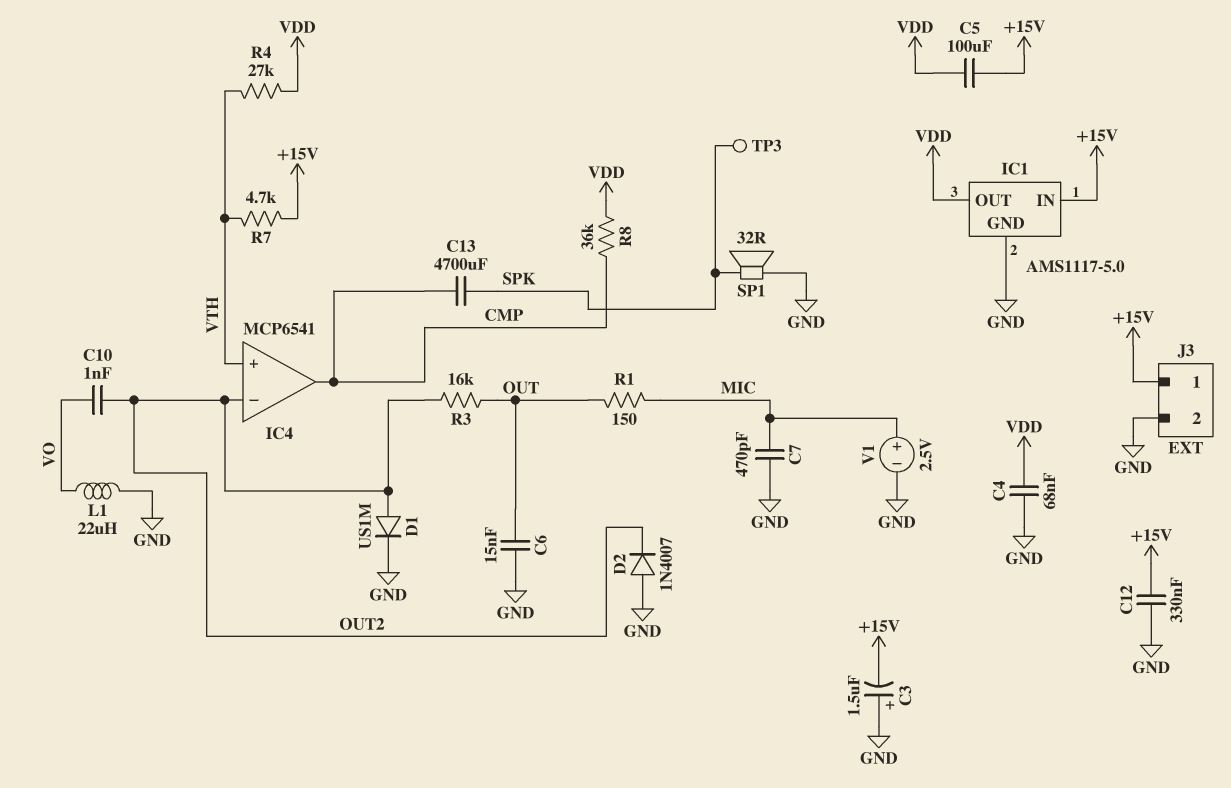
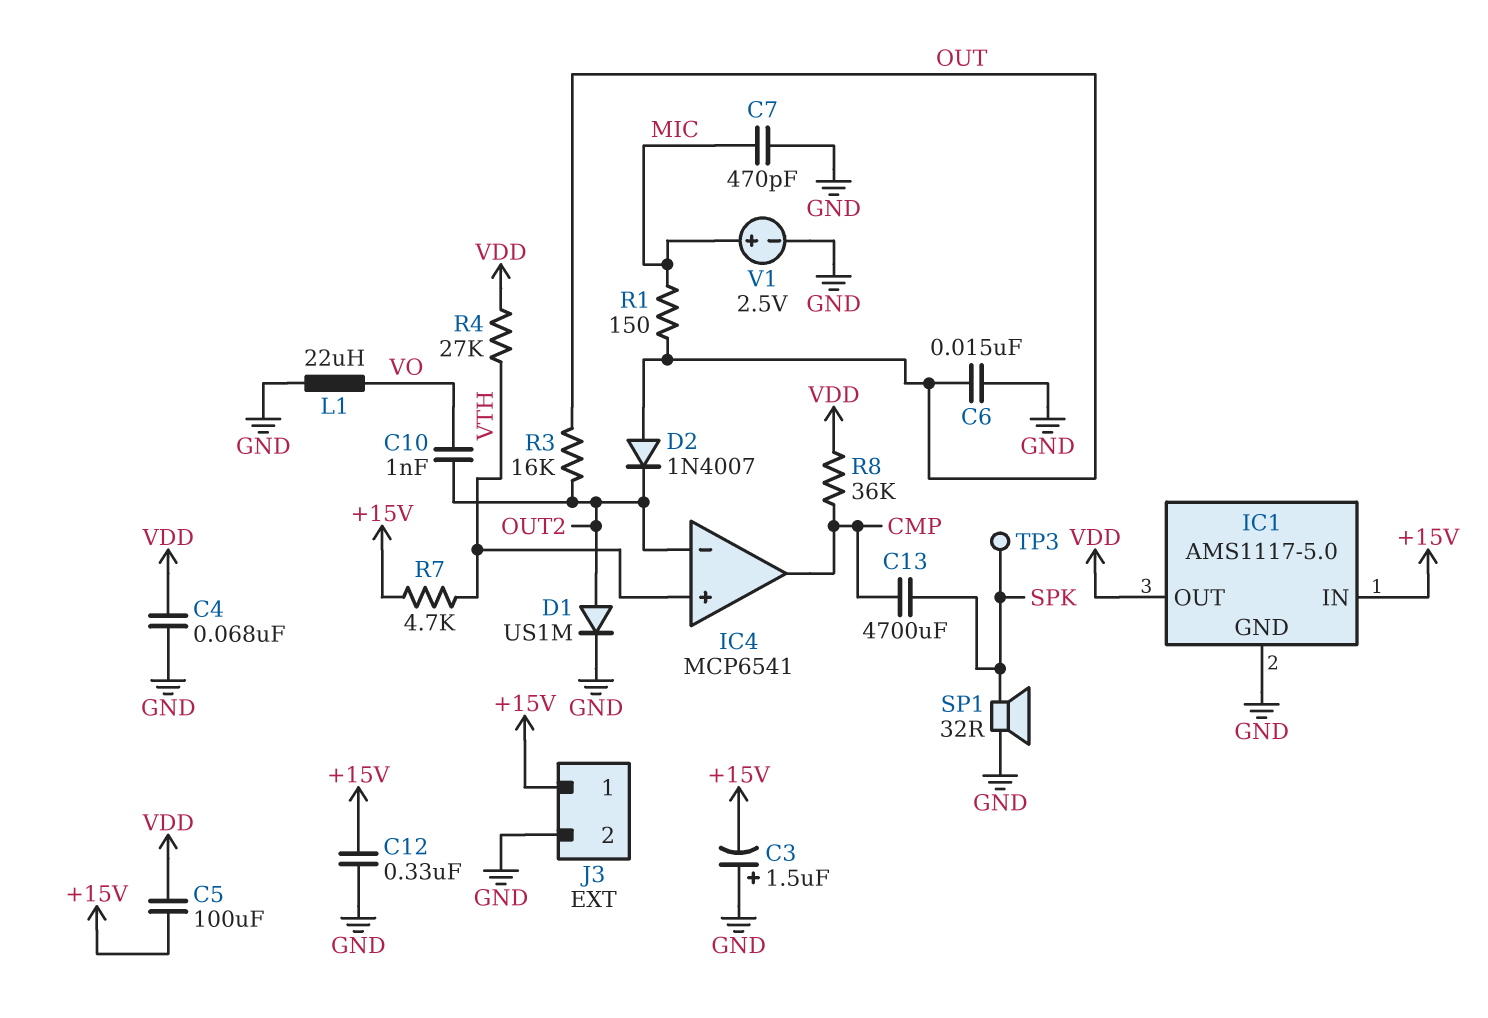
D2: diode 1N4007 (A GND, K OUT2) -> diode 1N4007 (A OUT, K OUT2)

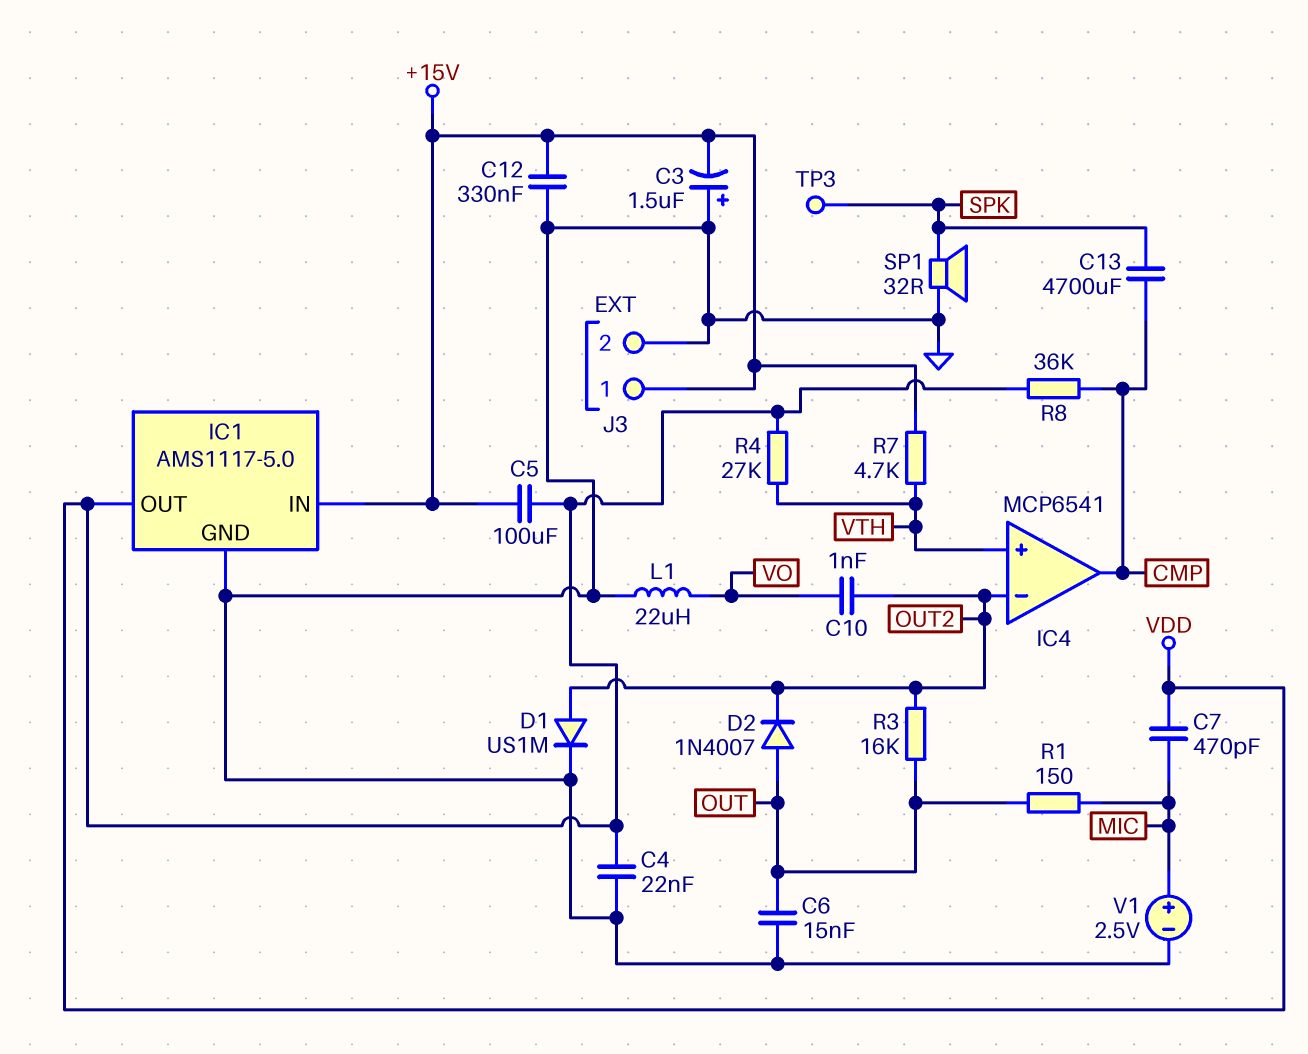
C4: 68nF (GND, VDD) -> 22nF (GND, VDD)
C7: 470pF (GND, MIC) -> 470pF (MIC, VDD)

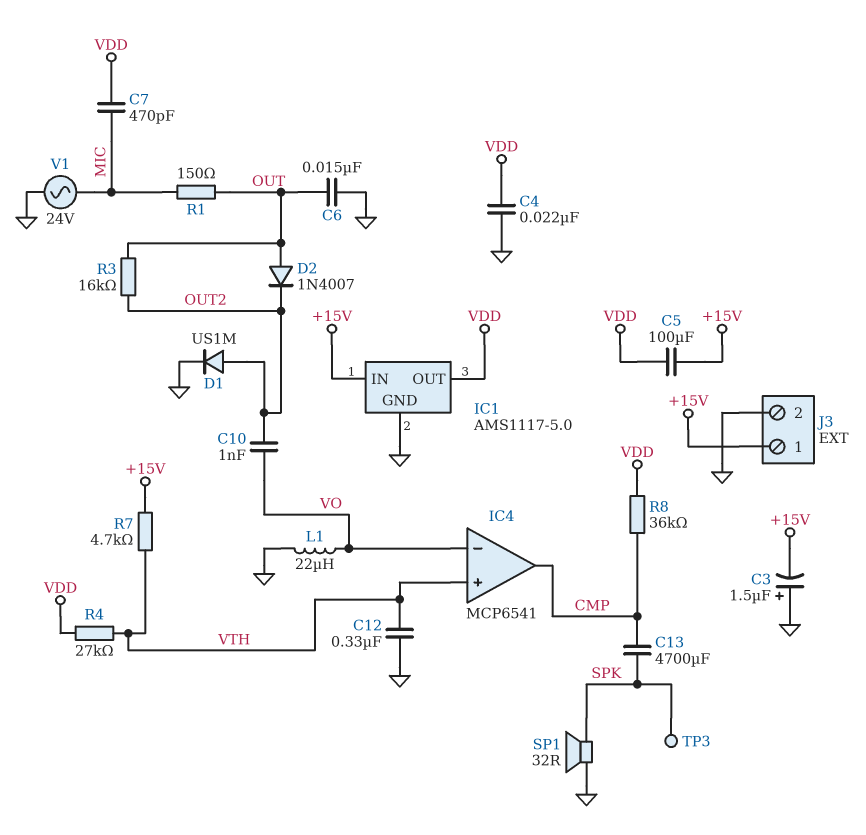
C12: 330nF (+15V, GND) -> 330nF (GND, VTH)
IC4 pin in-: OUT2 -> VO
V1: 2.5V (plus MIC, minus GND) -> AC 24V (GND, MIC)

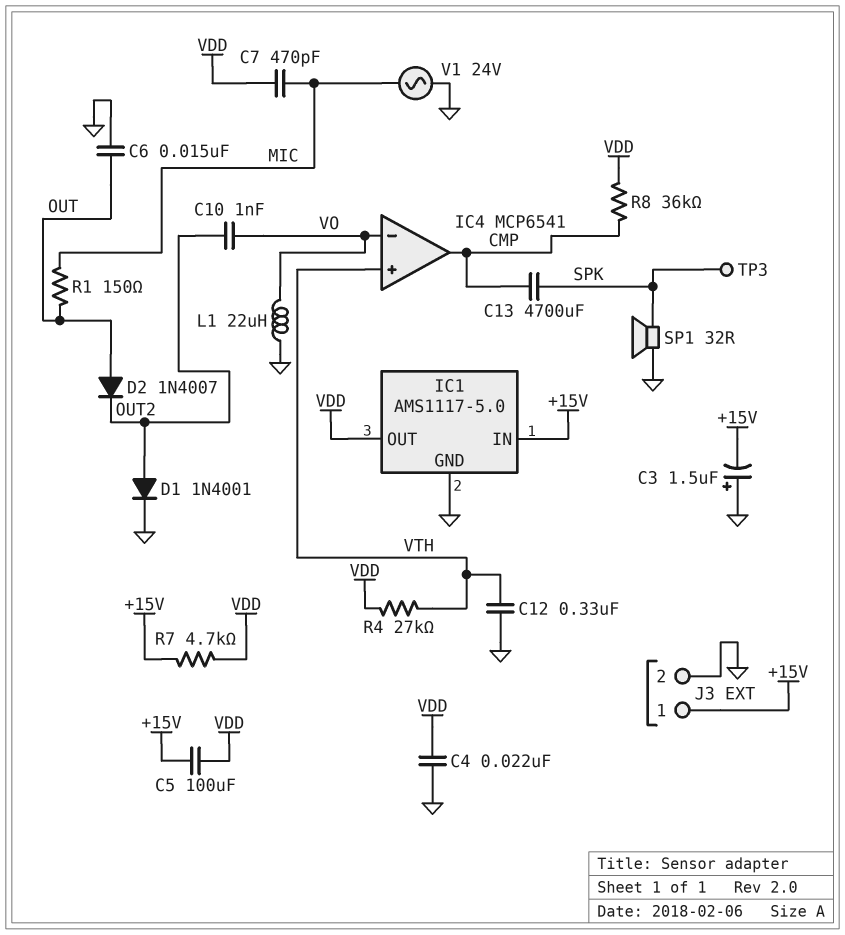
D1: diode US1M (A OUT2, K GND) -> diode 1N4001 (A OUT2, K GND)
R3: 16k (OUT, OUT2) -> none
R7: 4.7k (+15V, VTH) -> 4.7k (+15V, VDD)

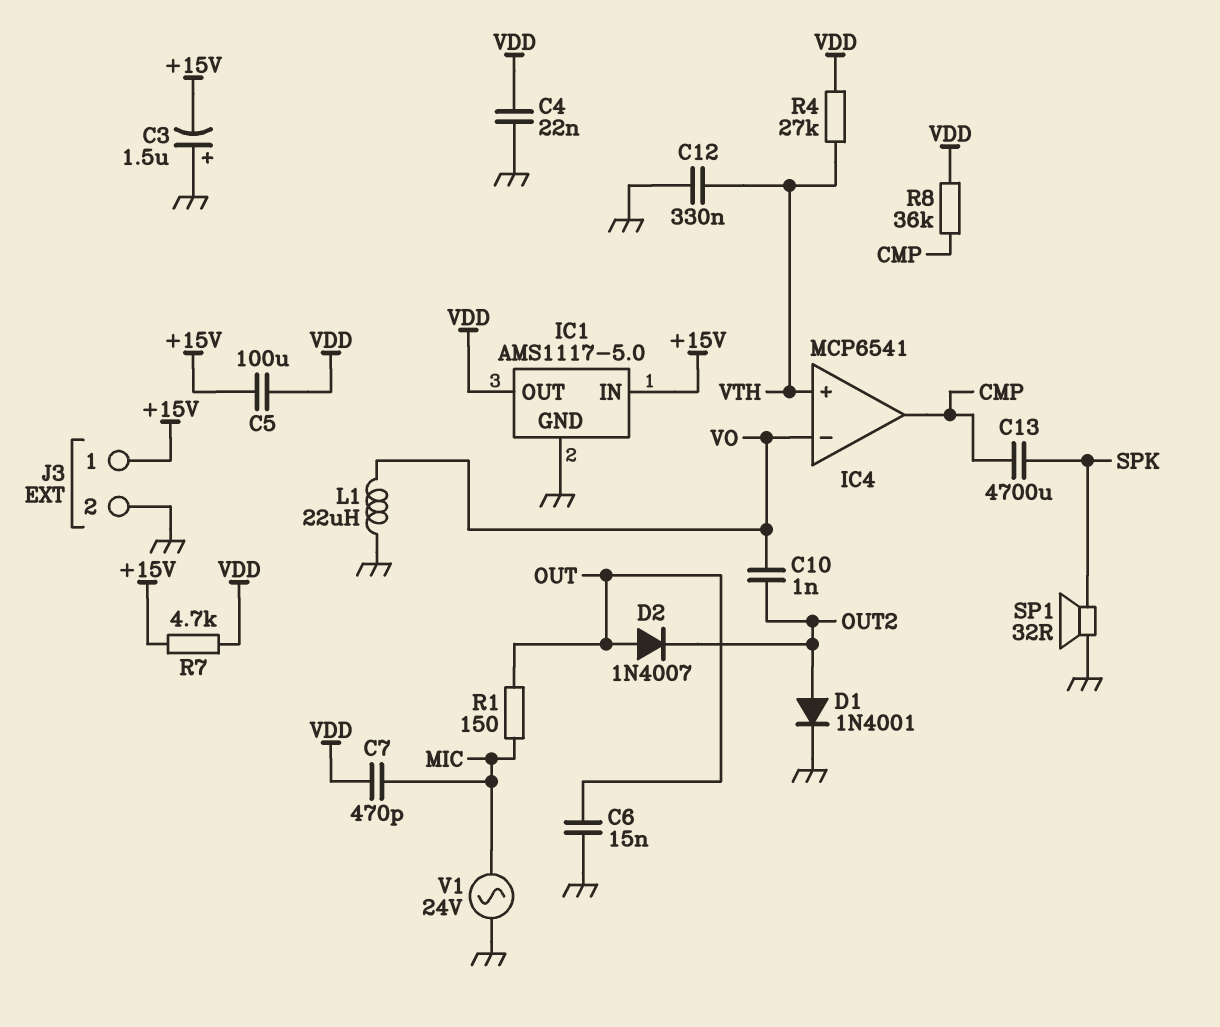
TP3: test point (SPK) -> none

